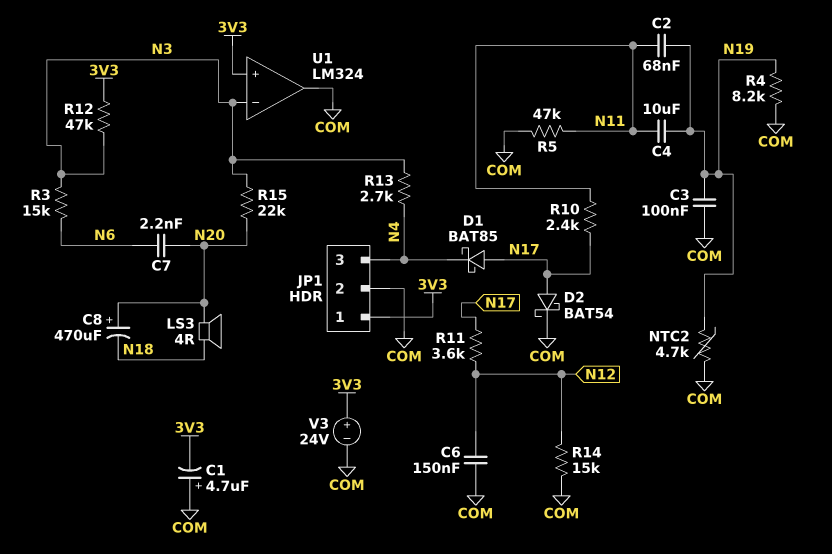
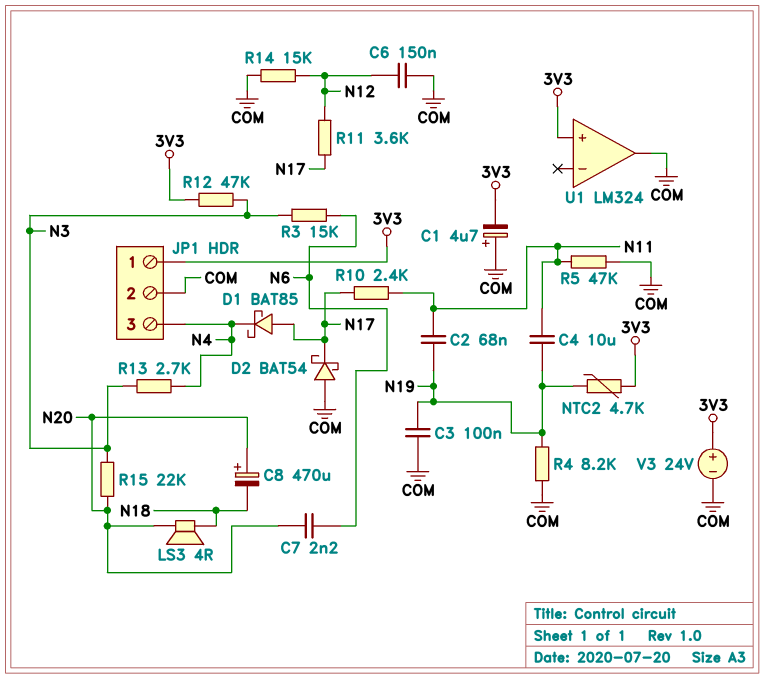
D2: schottky BAT54 (A N17, K COM) -> schottky BAT54 (A COM, K N17)
NTC2: 4.7k (COM, N19) -> 4.7k (3V3, N19)
U1 pin in-: N3 -> none

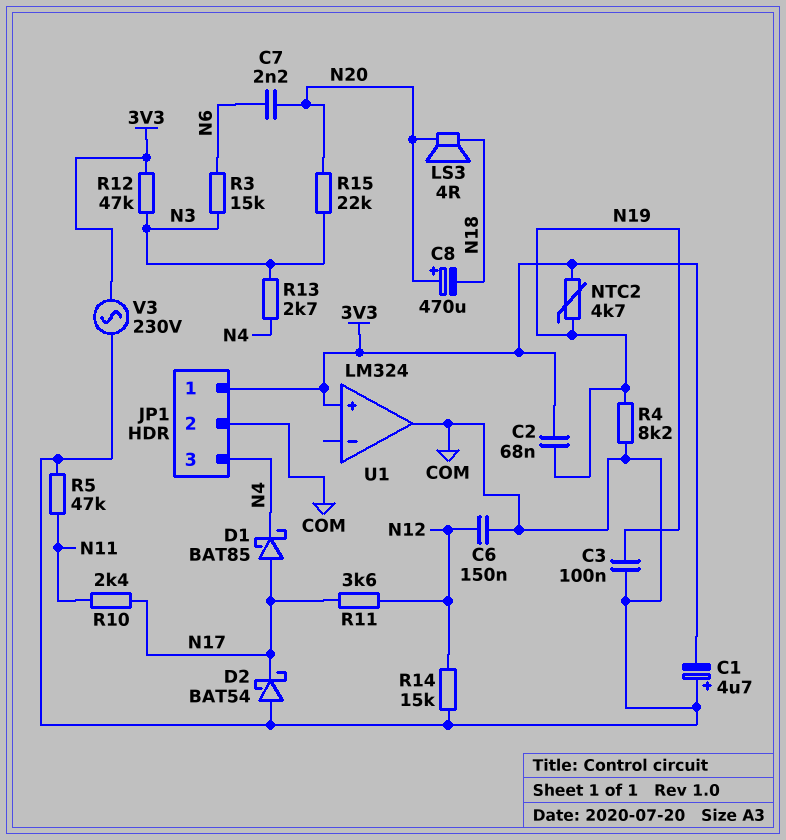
C2: 68nF (N11, N19) -> 68nF (3V3, N19)
C4: 10uF (N11, N19) -> none
V3: 24V (plus 3V3, minus COM) -> AC 230V (3V3, COM)

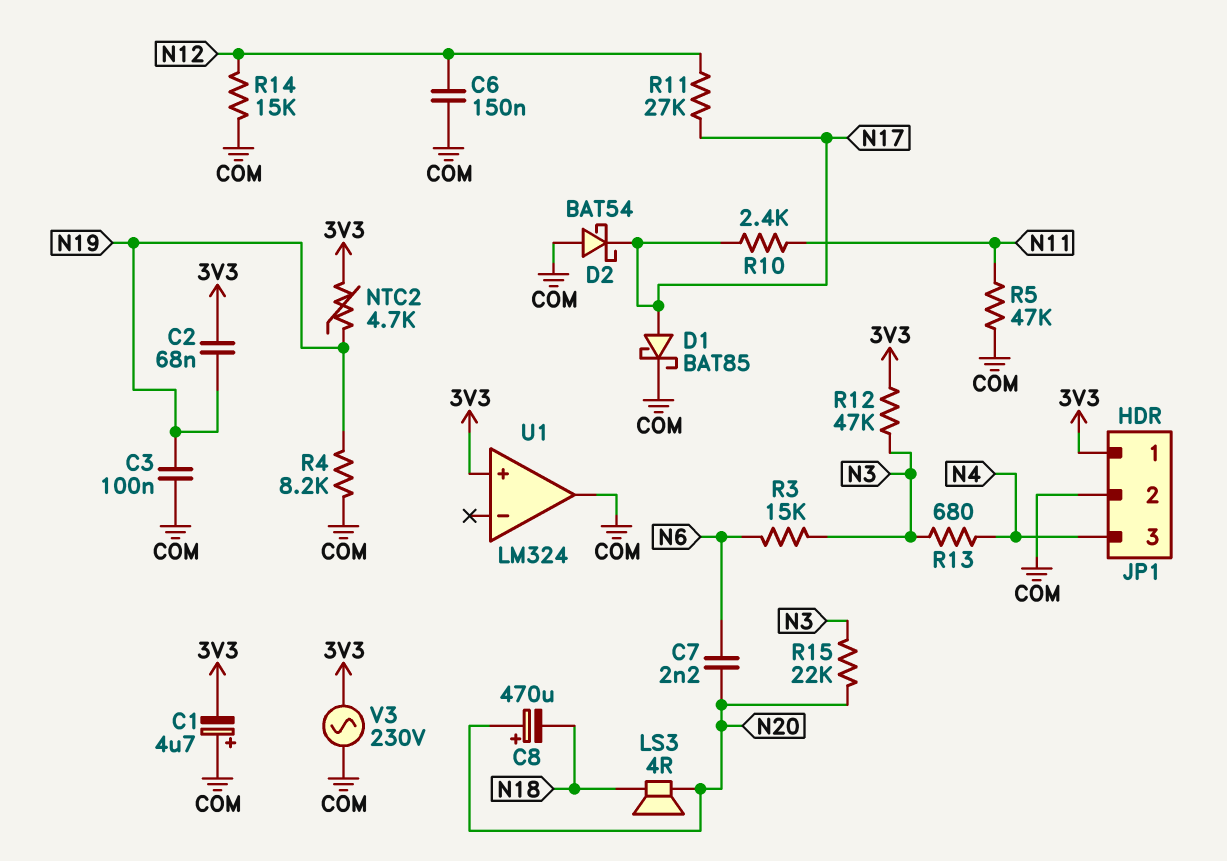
D1: schottky BAT85 (A N17, K N4) -> schottky BAT85 (A N17, K COM)
R11: 3.6k (N12, N17) -> 27k (N12, N17)
R13: 2.7k (N3, N4) -> 680 (N3, N4)

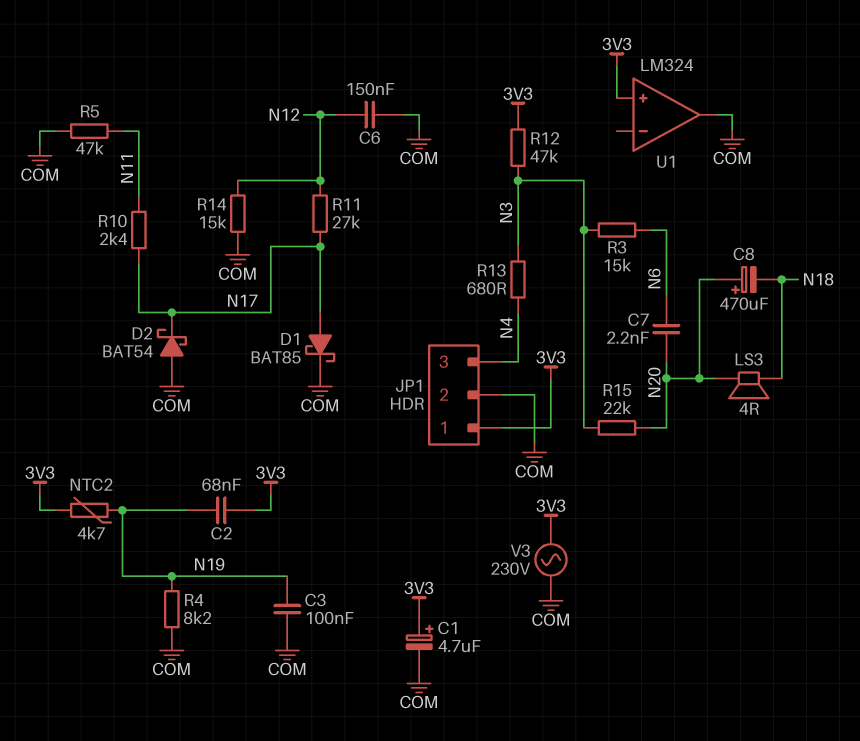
C1: 4.7uF (plus COM, minus 3V3) -> 4.7uF (plus 3V3, minus COM)

